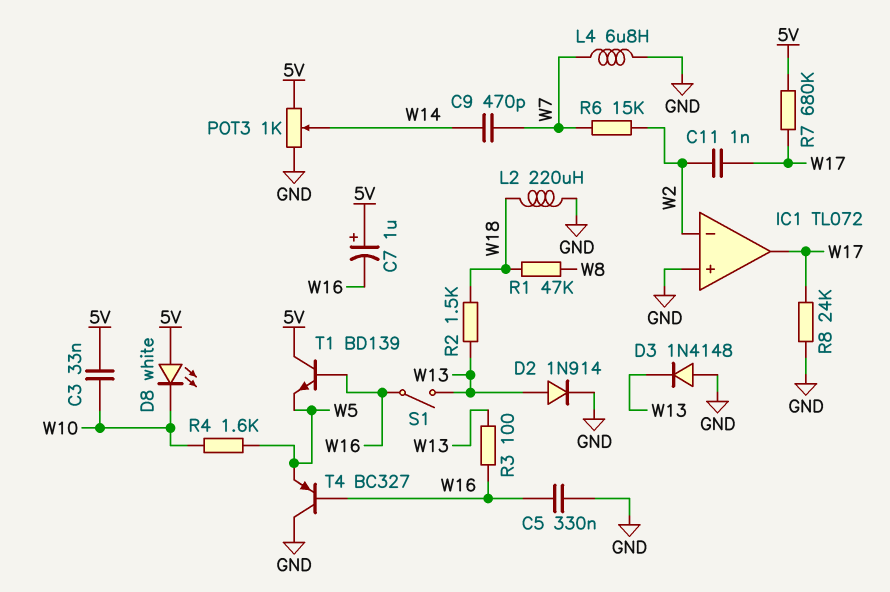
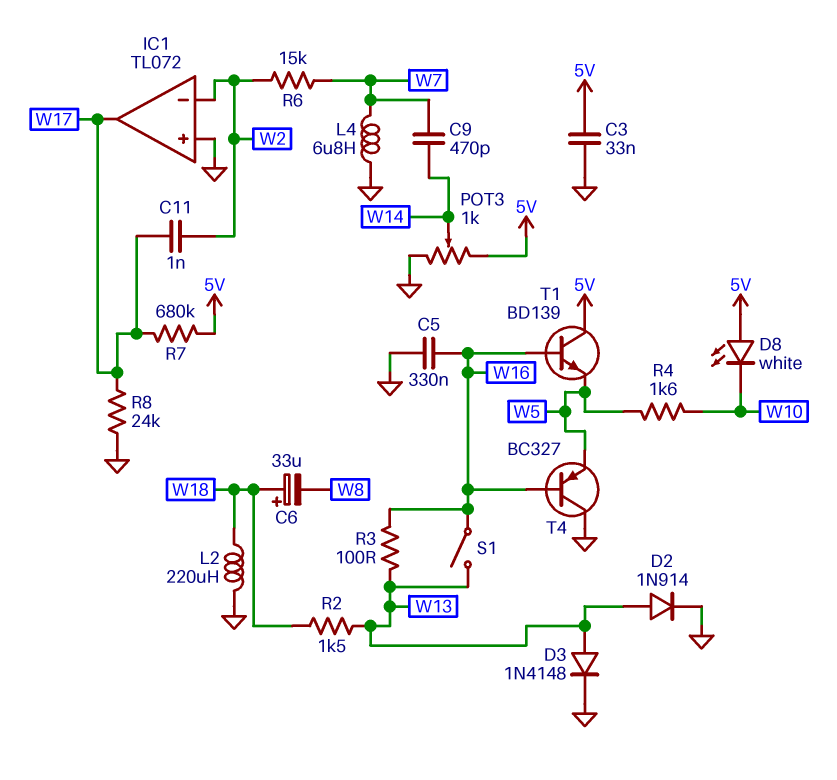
C3: 33nF (5V, W10) -> 33nF (5V, GND)
C6: none -> 33uF (plus W18, minus W8)
C7: 1uF (plus 5V, minus W16) -> none
D3: diode 1N4148 (A GND, K W13) -> diode 1N4148 (A W13, K GND)
R1: 47k (W8, W18) -> none

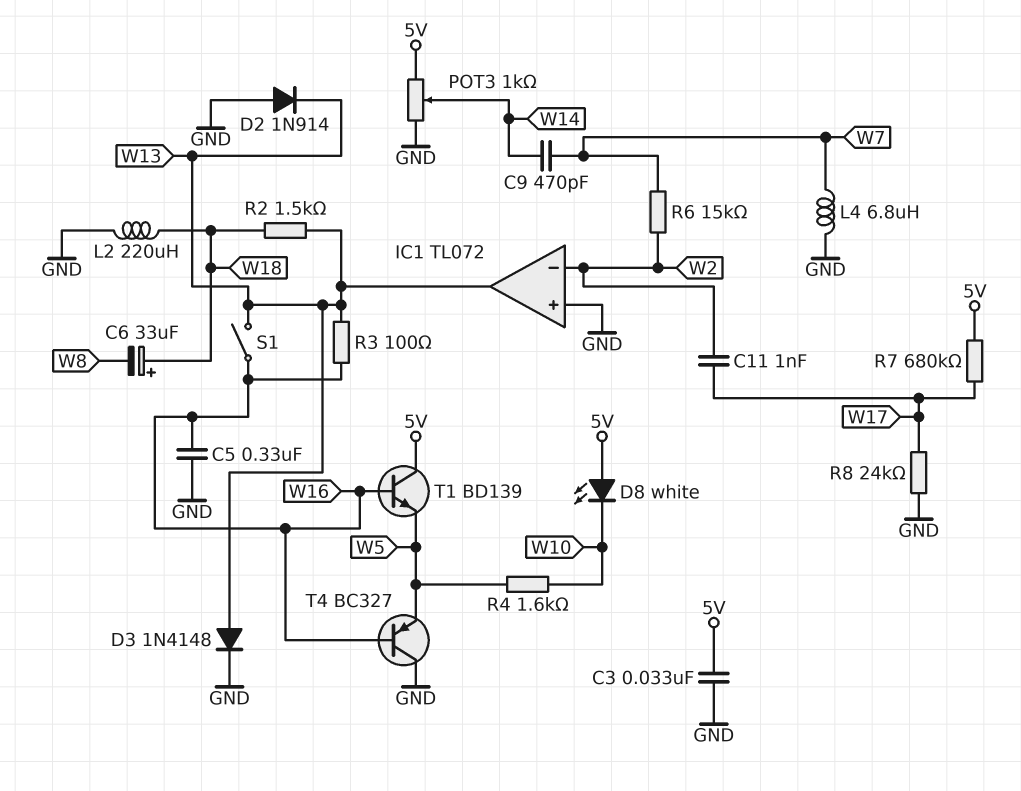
D2: diode 1N914 (A W13, K GND) -> diode 1N914 (A GND, K W13)
IC1 pin out: W17 -> W13

